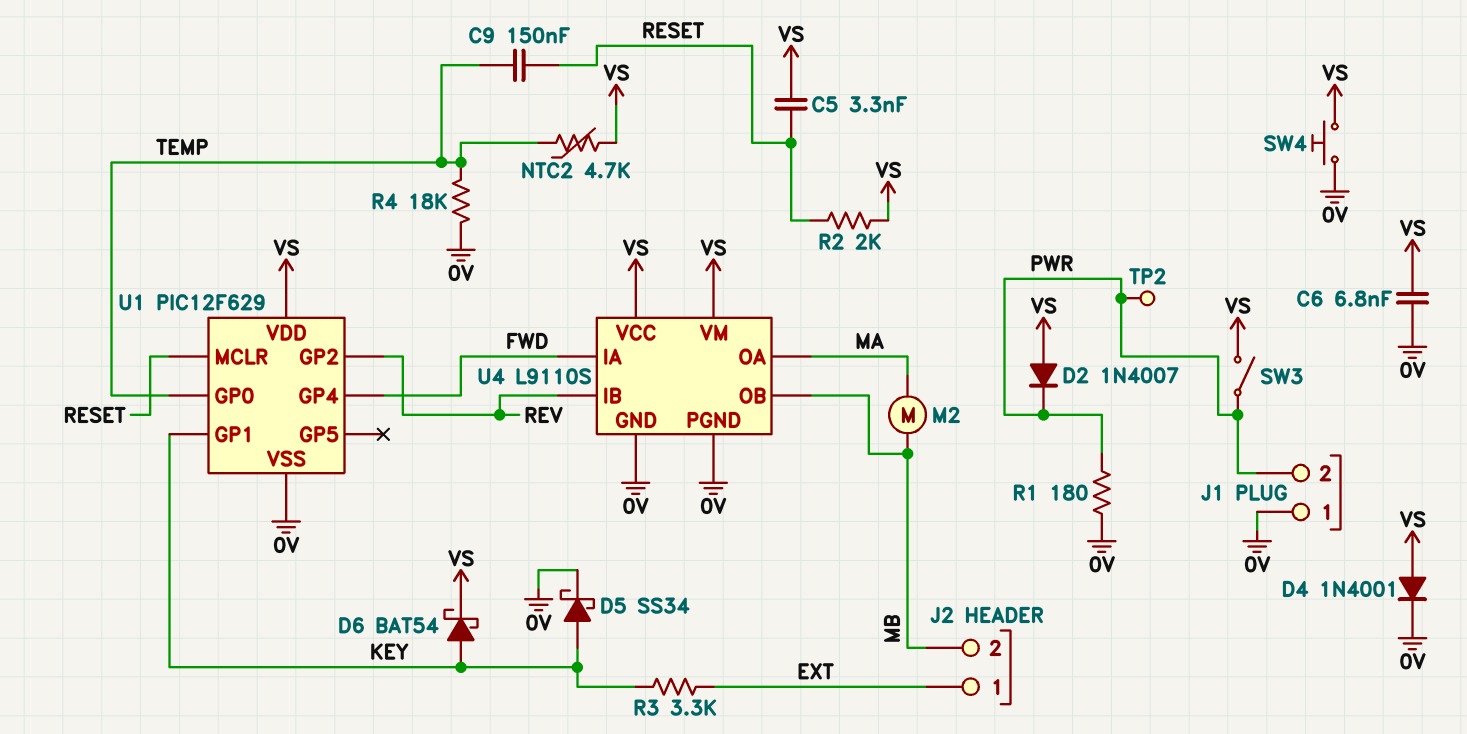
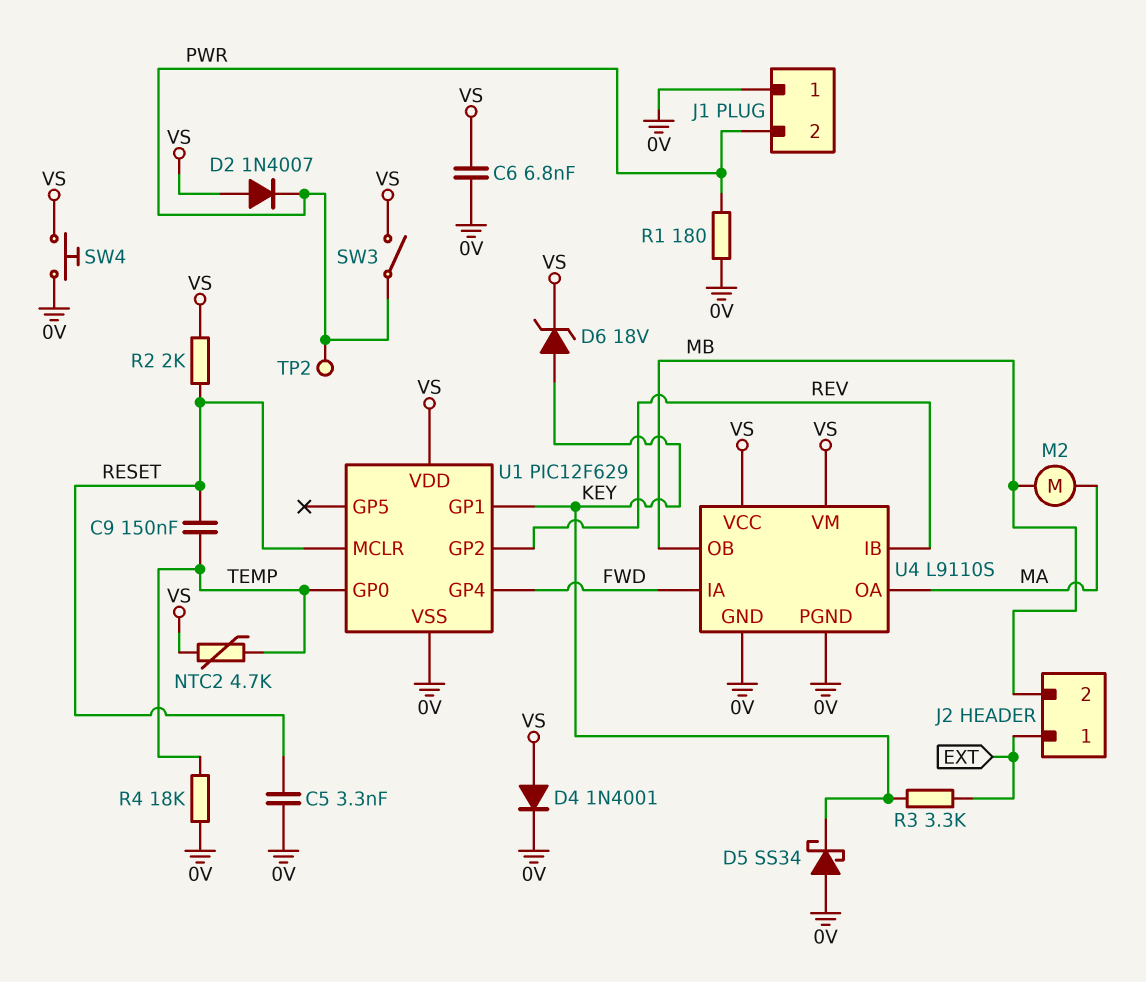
C5: 3.3nF (RESET, VS) -> 3.3nF (0V, RESET)
D5: schottky SS34 (A KEY, K 0V) -> schottky SS34 (A 0V, K KEY)
D6: schottky BAT54 (A KEY, K VS) -> zener 18V (A KEY, K VS)

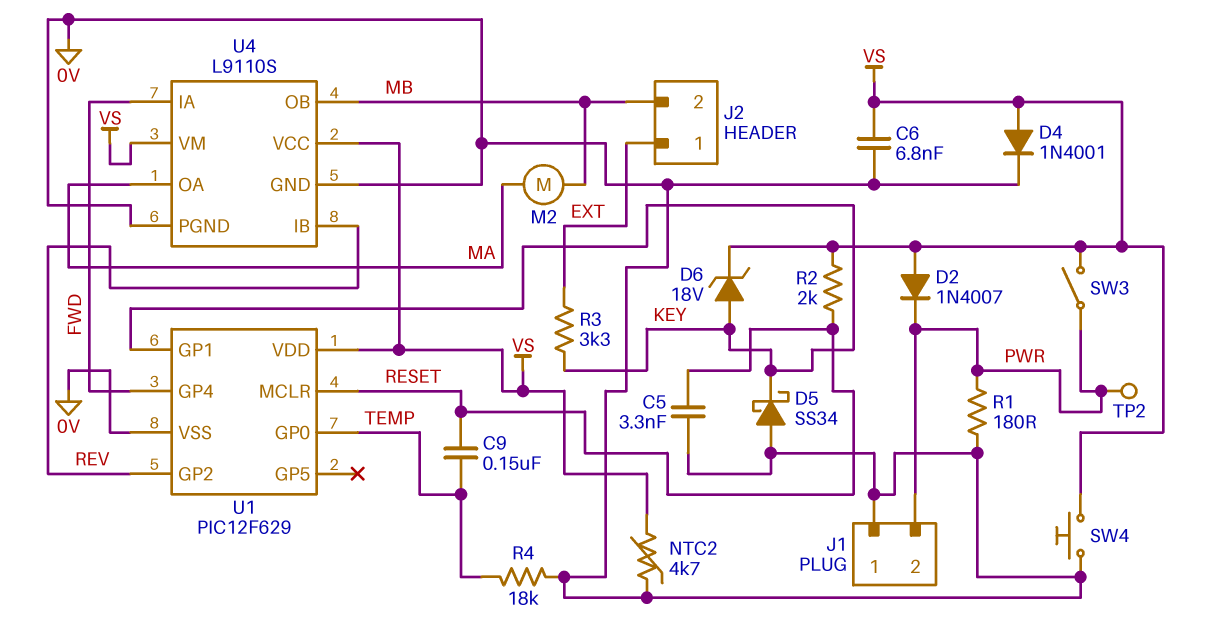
NTC2: 4.7k (TEMP, VS) -> 4.7k (0V, VS)

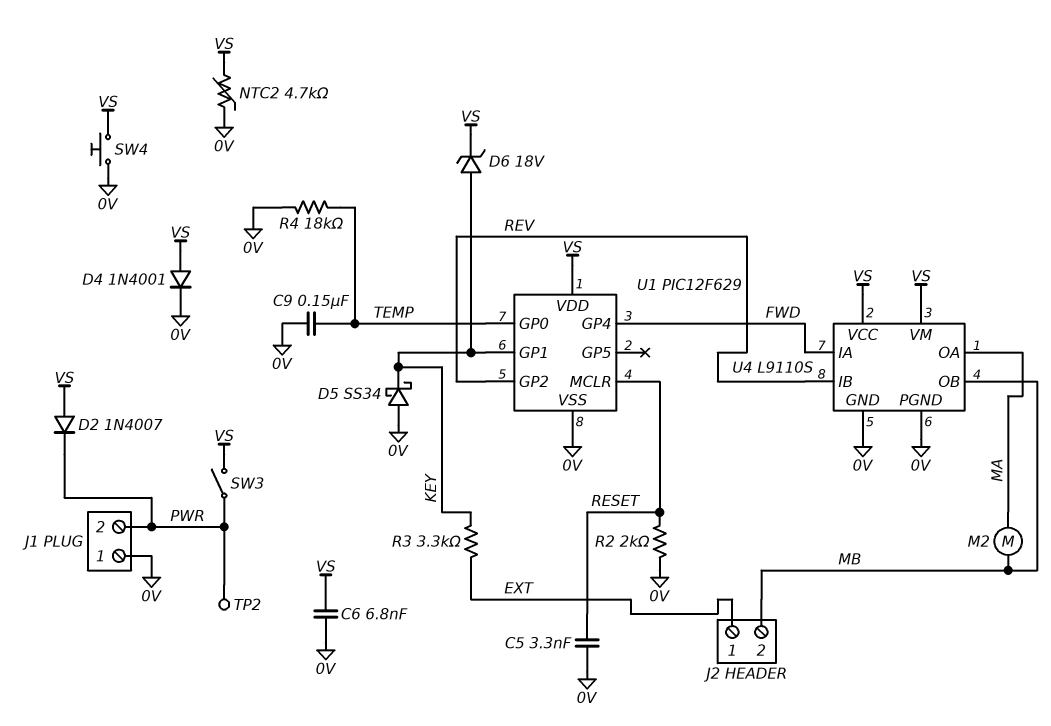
C9: 150nF (RESET, TEMP) -> 150nF (0V, TEMP)
R1: 180 (0V, PWR) -> none
R2: 2k (RESET, VS) -> 2k (0V, RESET)

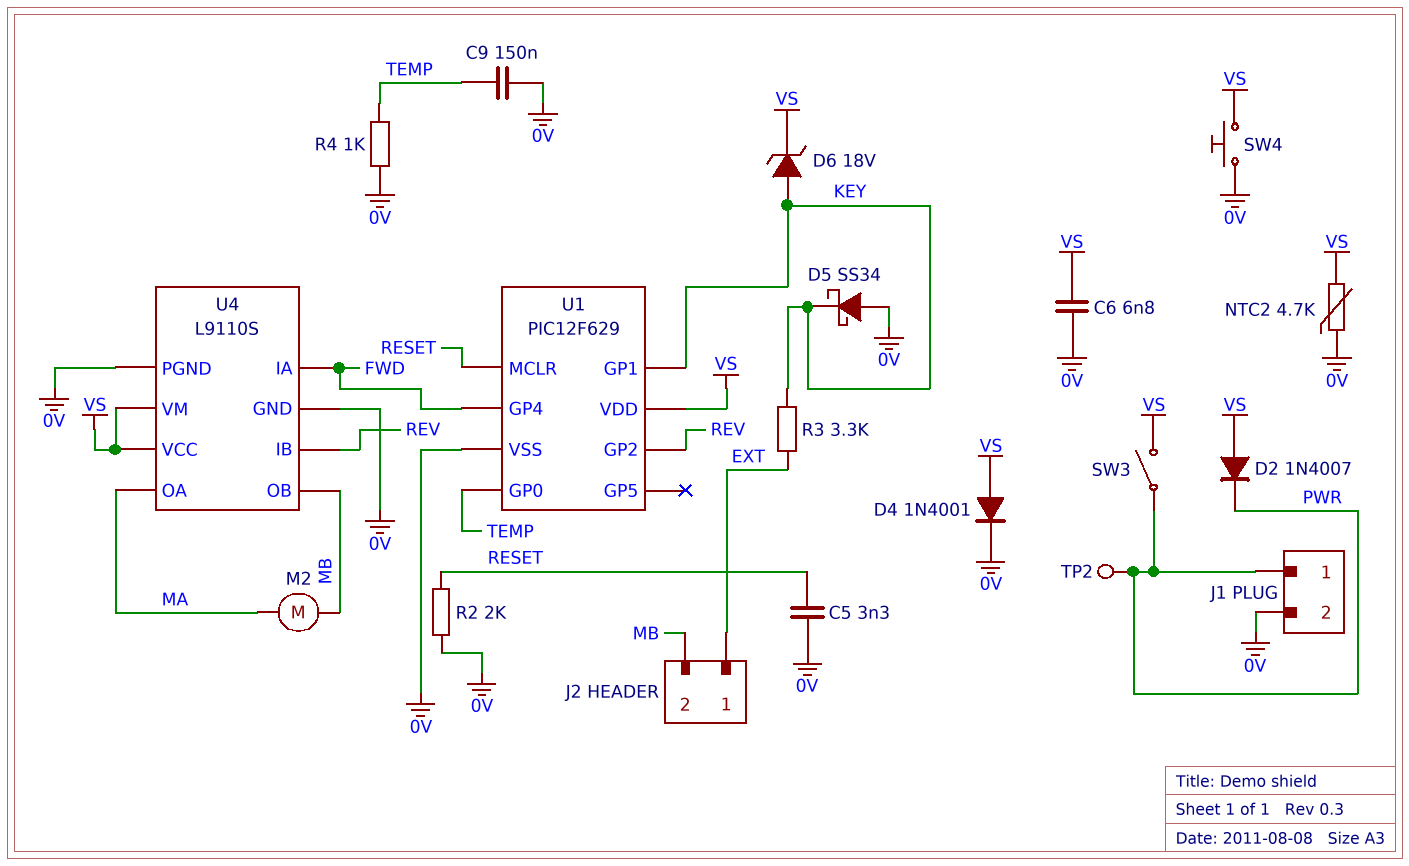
J1 pin 1: 0V -> PWR
J1 pin 2: PWR -> 0V
R4: 18k (0V, TEMP) -> 1k (0V, TEMP)

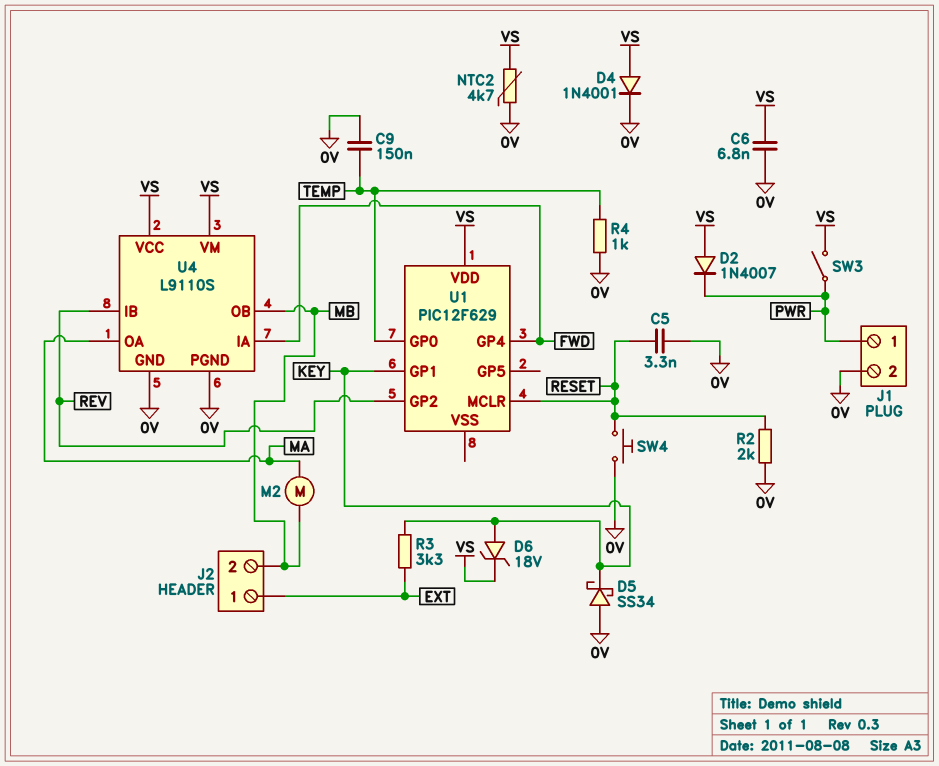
SW4: button (0V, VS) -> button (0V, RESET)
TP2: test point (PWR) -> none
U1 pin VSS: 0V -> none

